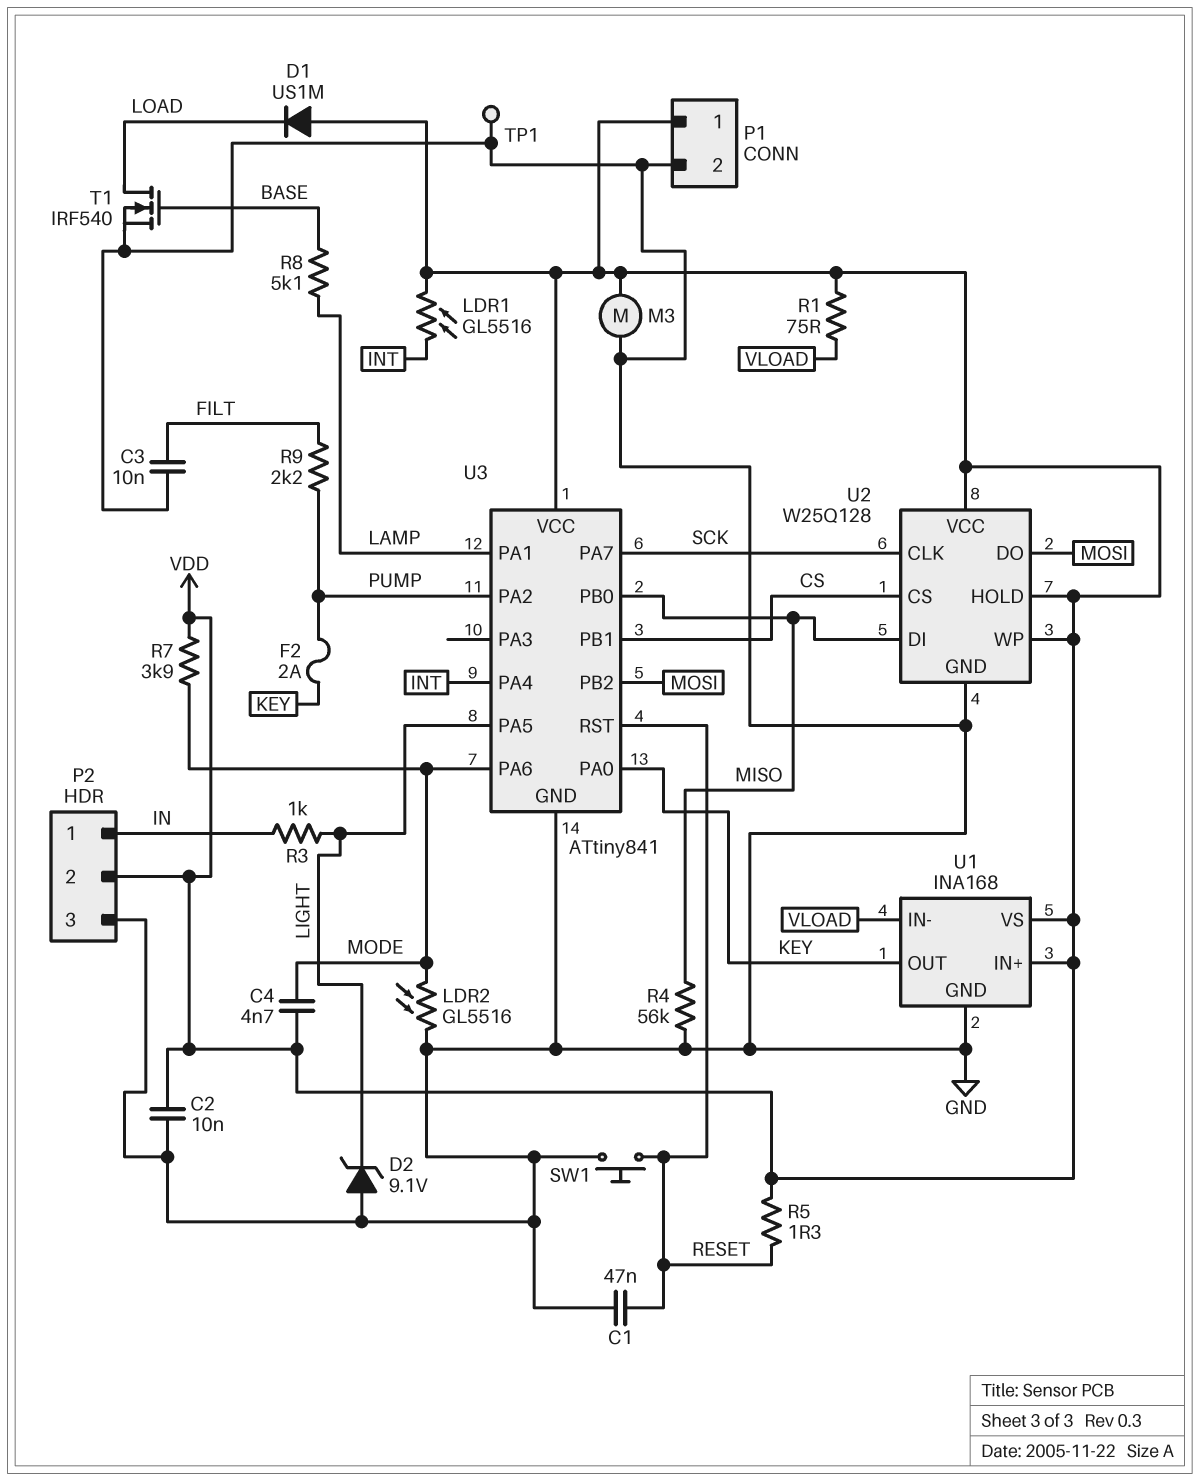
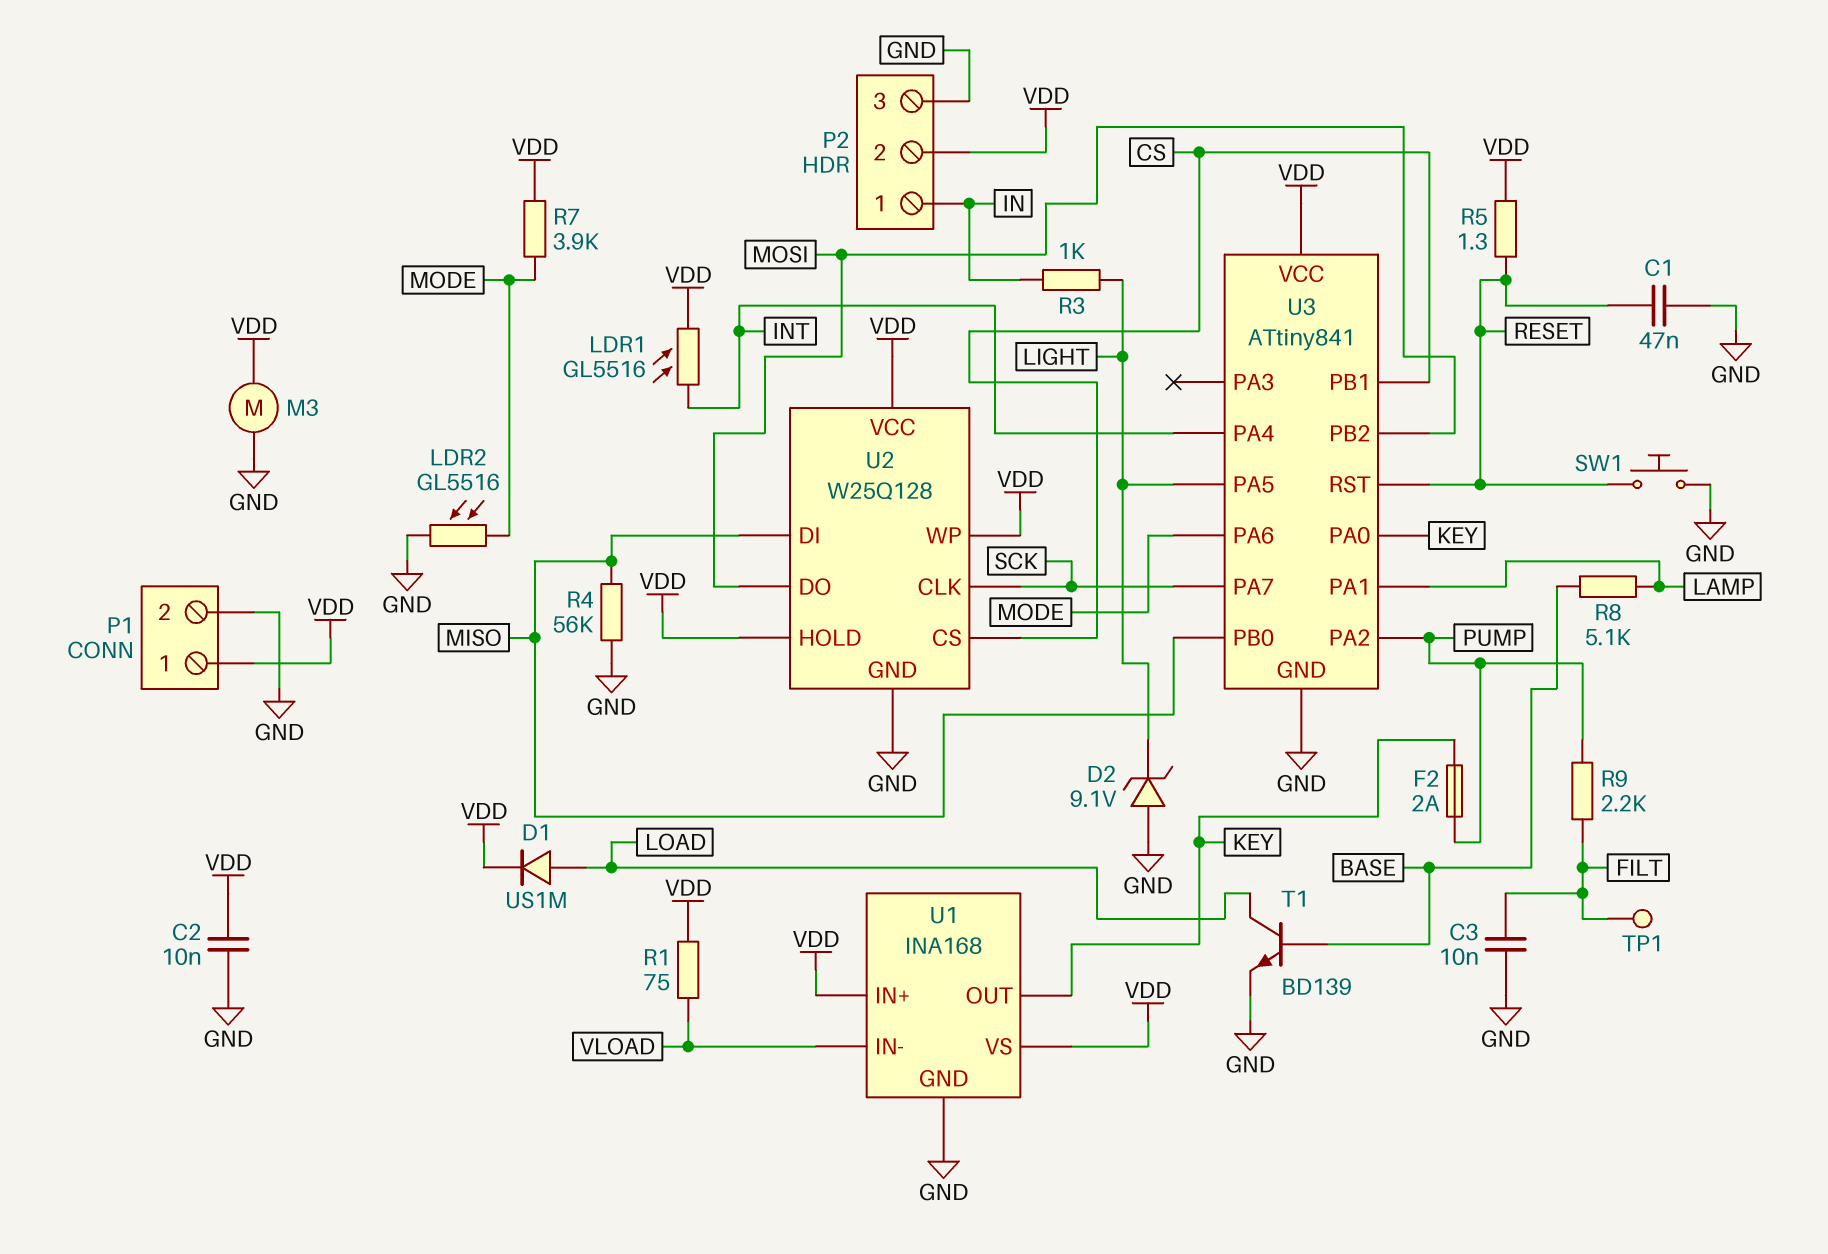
C4: 4.7nF (MODE, VDD) -> none
D1: diode US1M (A VDD, K LOAD) -> diode US1M (A LOAD, K VDD)
T1: NMOS IRF540 (G BASE, D LOAD, S GND) -> NPN BD139 (B BASE, C LOAD, E GND)
TP1: test point (GND) -> test point (FILT)

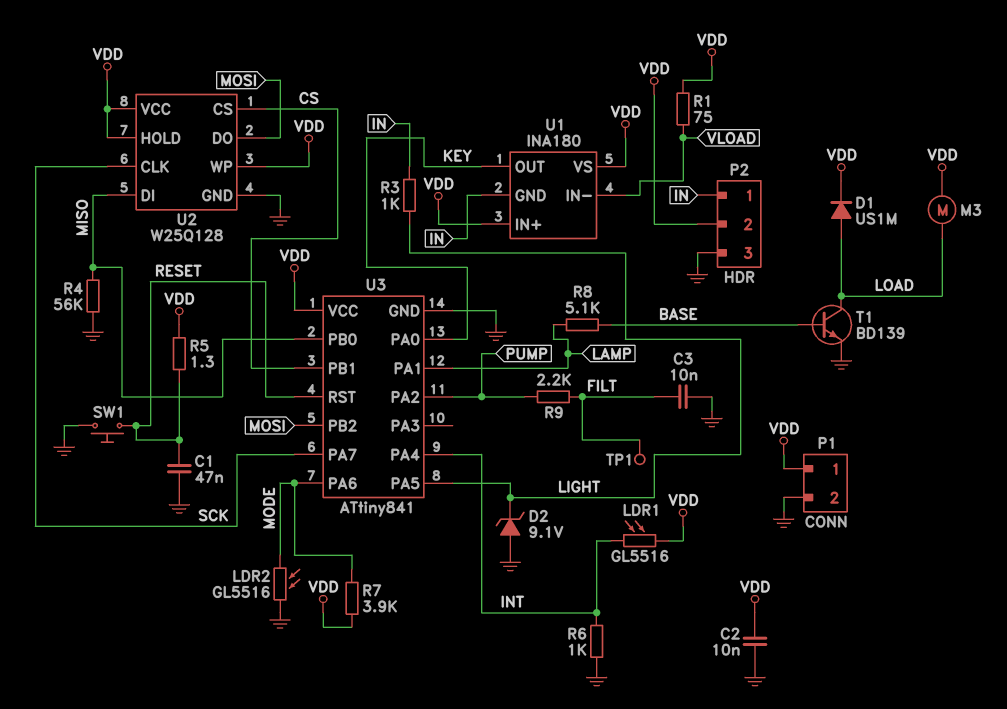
F2: 2A (KEY, PUMP) -> none
M3: motor (GND, VDD) -> motor (LOAD, VDD)
R6: none -> 1k (GND, INT)
U1: INA168 -> INA180
U1 pin GND: GND -> IN

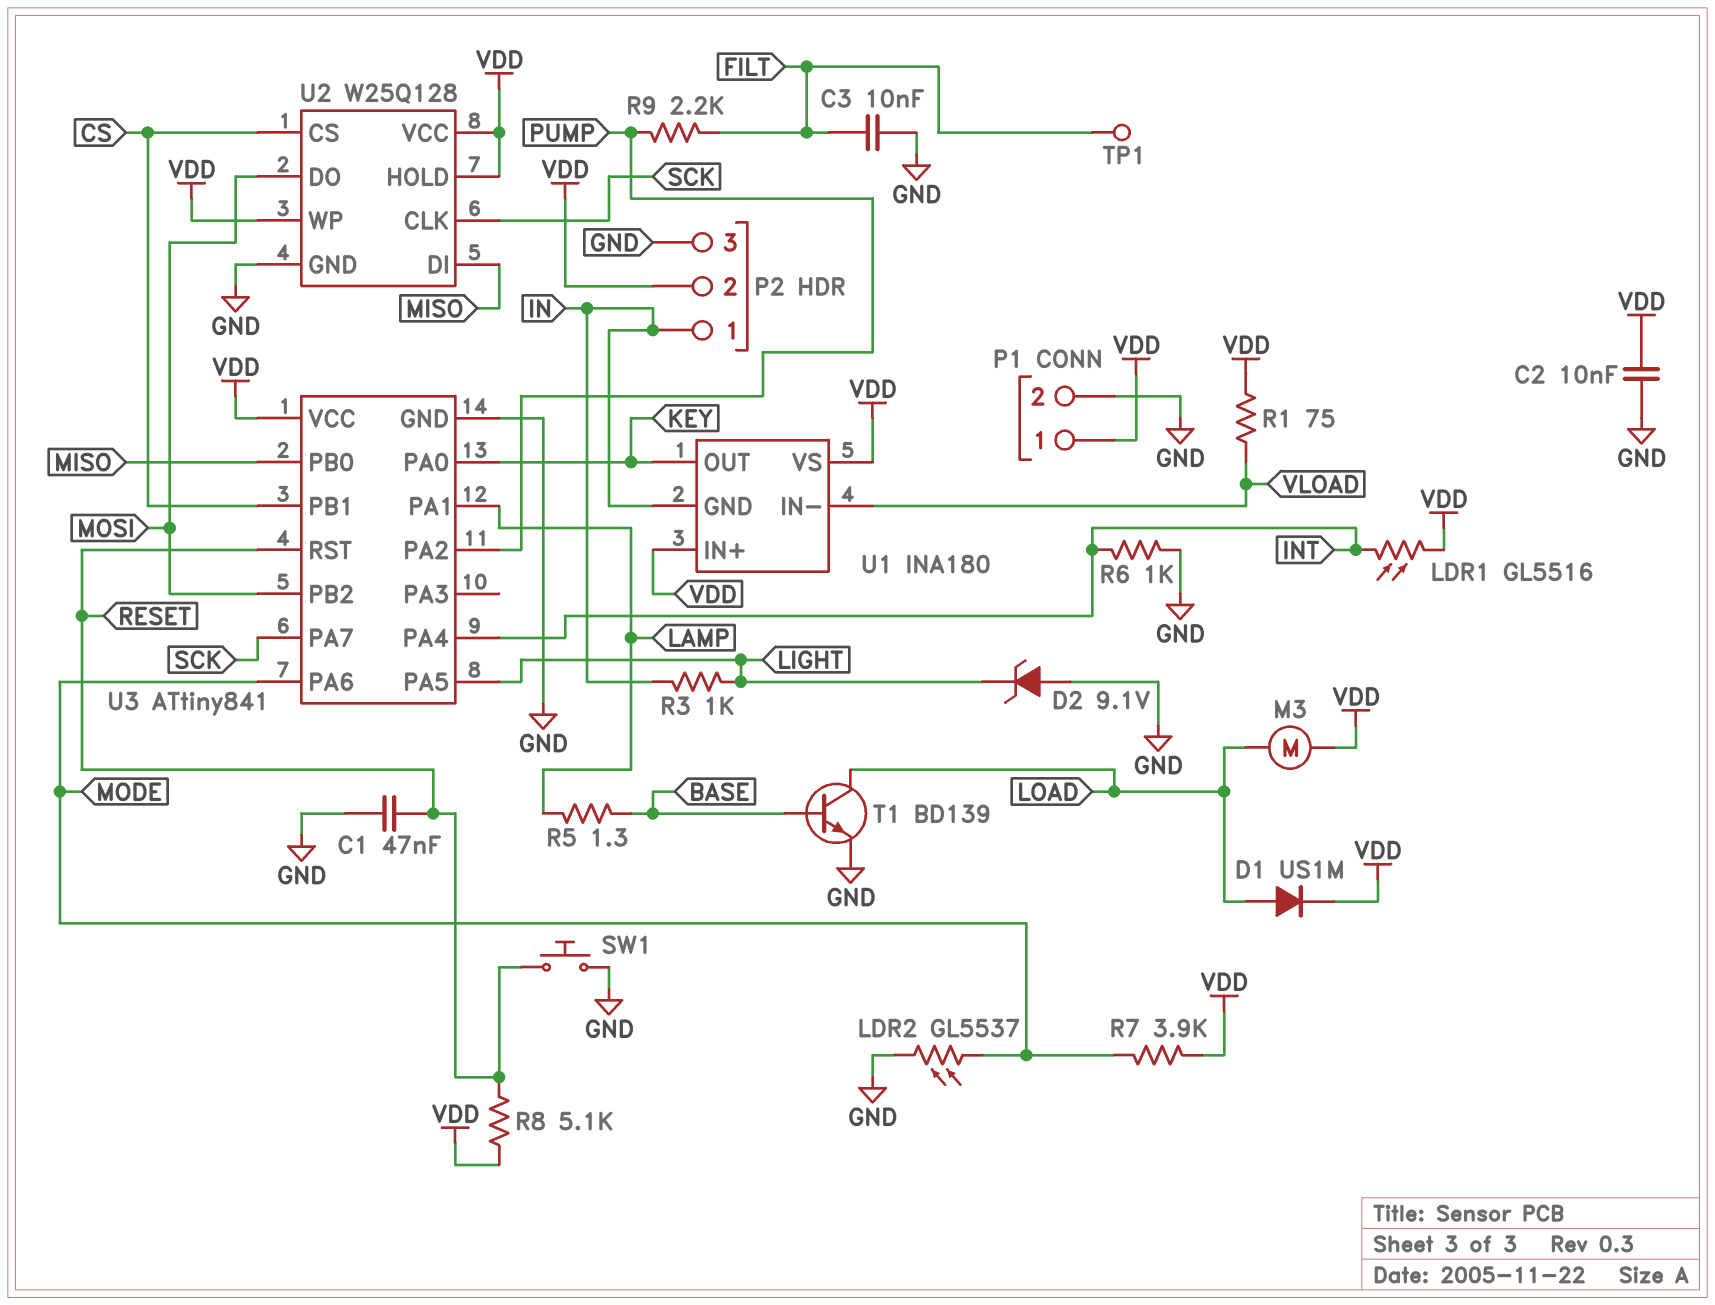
LDR2: GL5516 (GND, MODE) -> GL5537 (GND, MODE)
R4: 56k (GND, MISO) -> none
R5: 1.3 (RESET, VDD) -> 1.3 (BASE, LAMP)
R8: 5.1k (BASE, LAMP) -> 5.1k (RESET, VDD)

